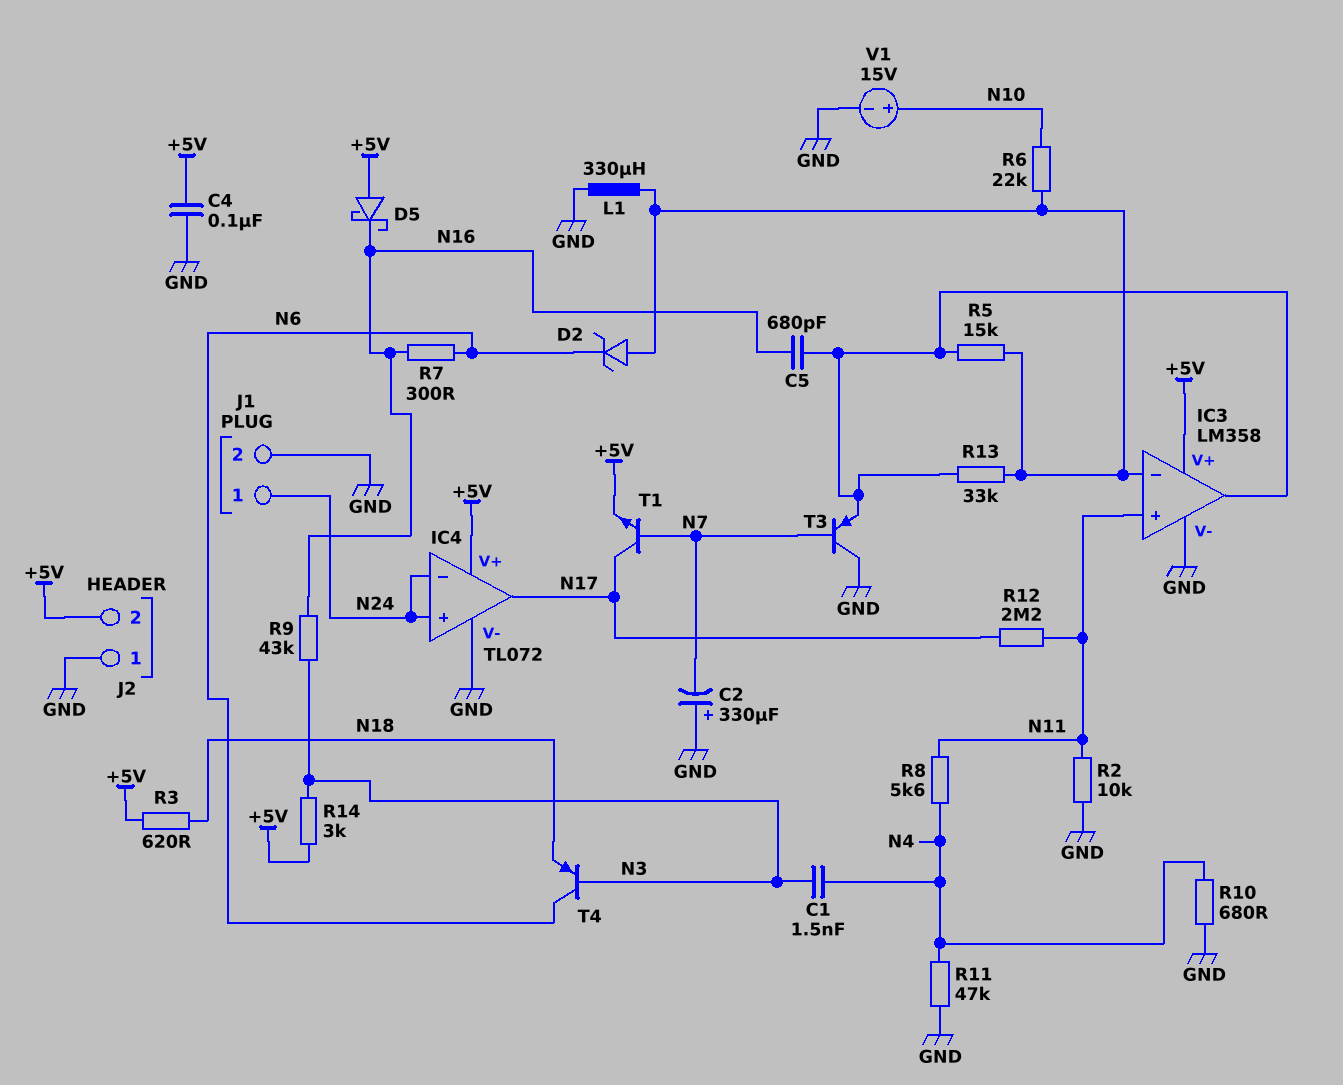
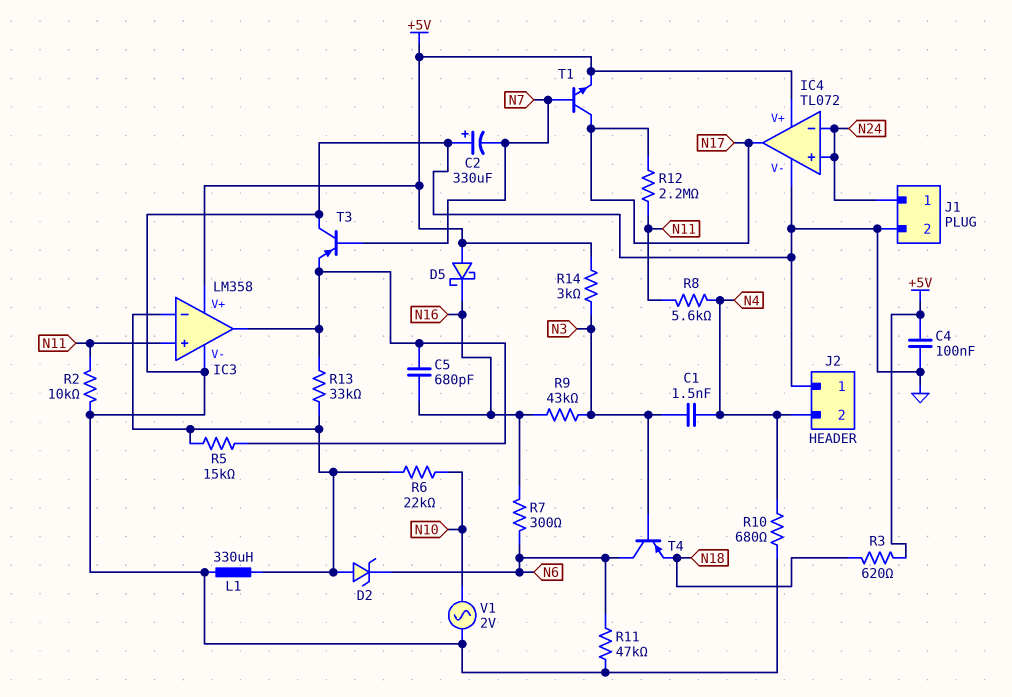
J2 pin 2: +5V -> N4
R11: 47k (GND, N4) -> 47k (GND, N6)
V1: 15V (plus N10, minus GND) -> AC 2V (GND, N10)

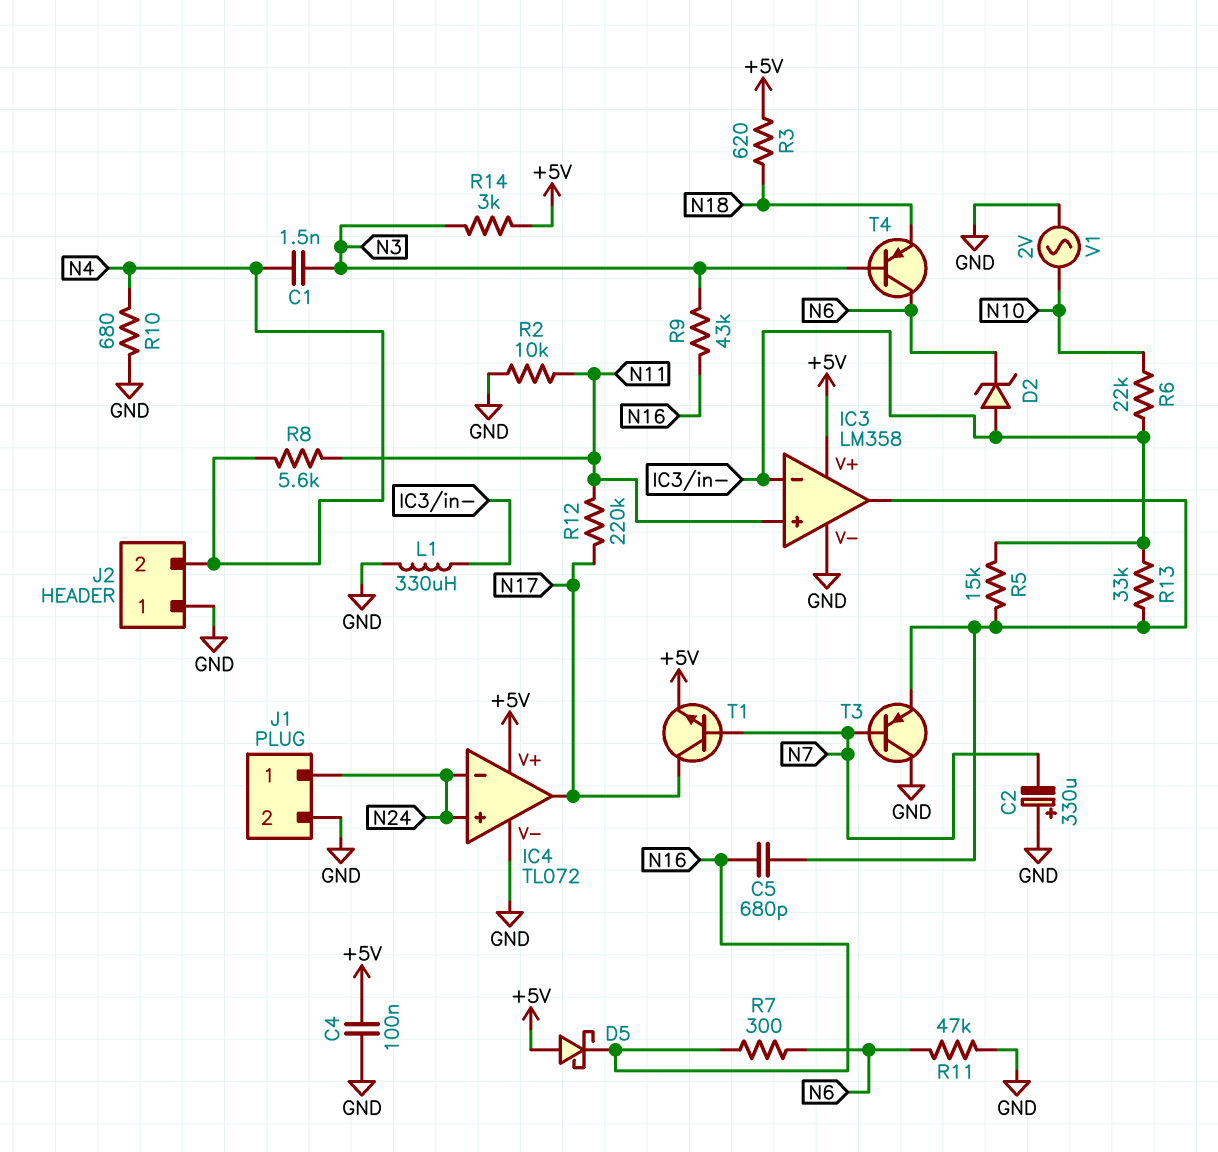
R12: 2.2M (N11, N17) -> 220k (N11, N17)

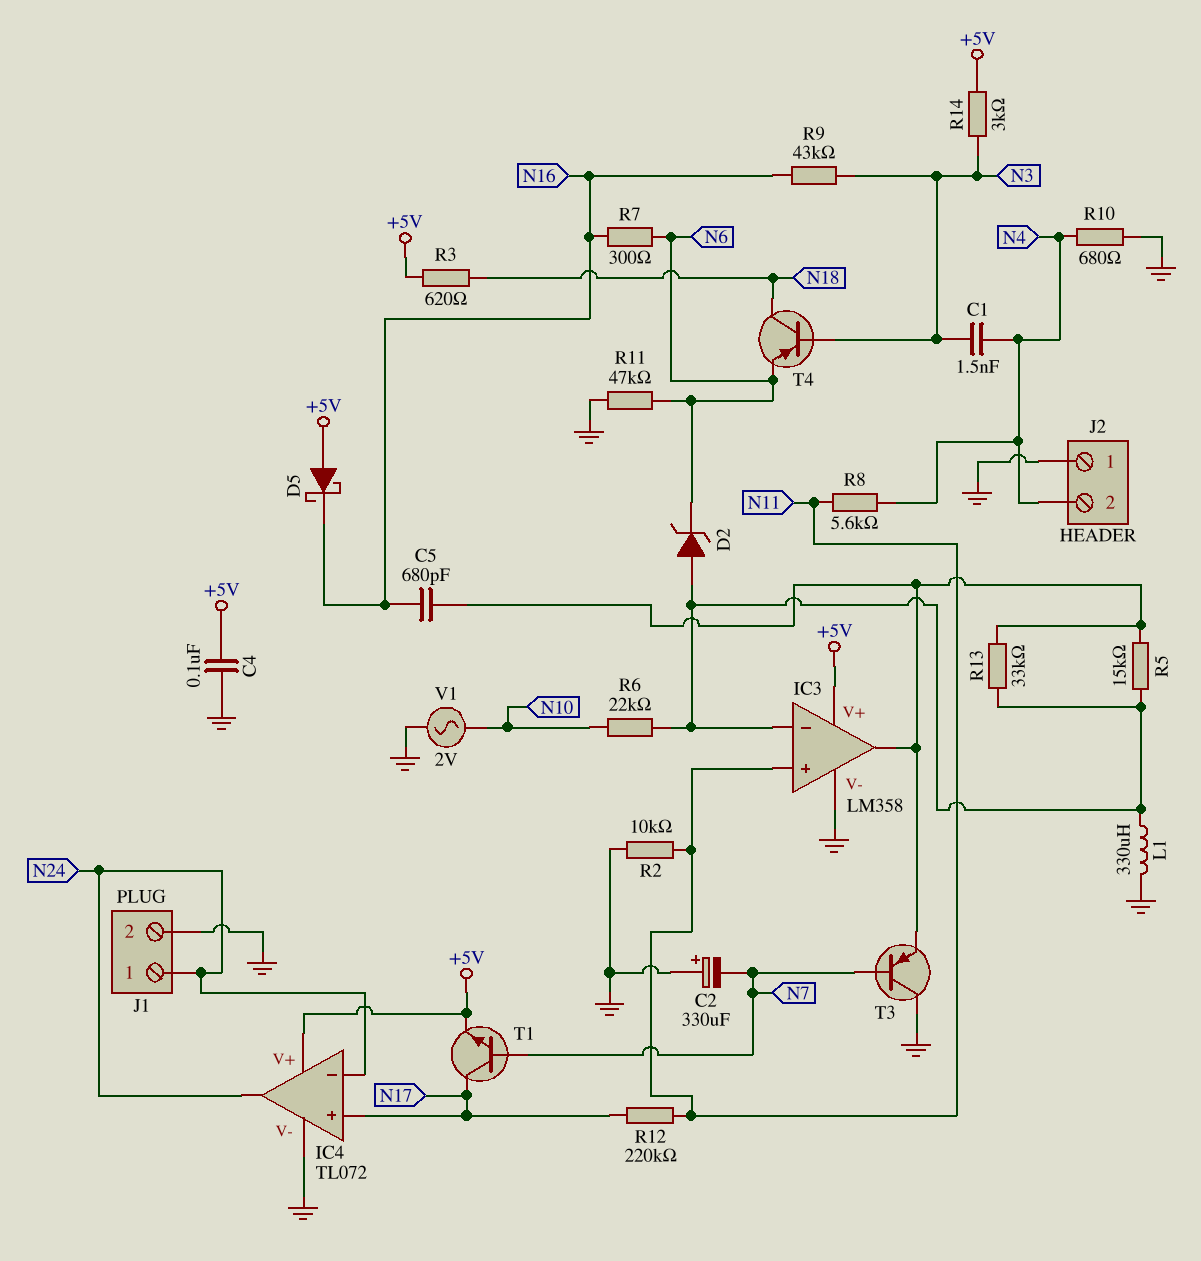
IC4 pin in+: N24 -> N17
IC4 pin out: N17 -> N24
T4: PNP (B N3, C N6, E N18) -> PNP (B N3, C N18, E N6)

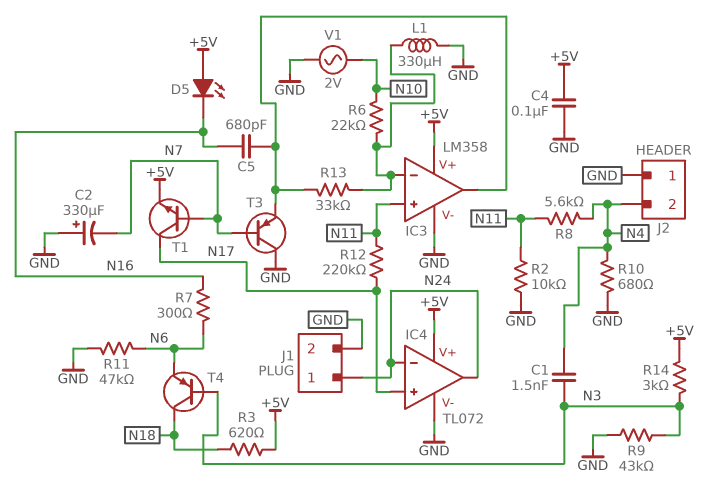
D2: zener (A IC3/in-, K N6) -> none
D5: schottky (A +5V, K N16) -> LED (A +5V, K N16)
R5: 15k (IC3/in-, IC3/out) -> none
R9: 43k (N3, N16) -> 43k (GND, N3)

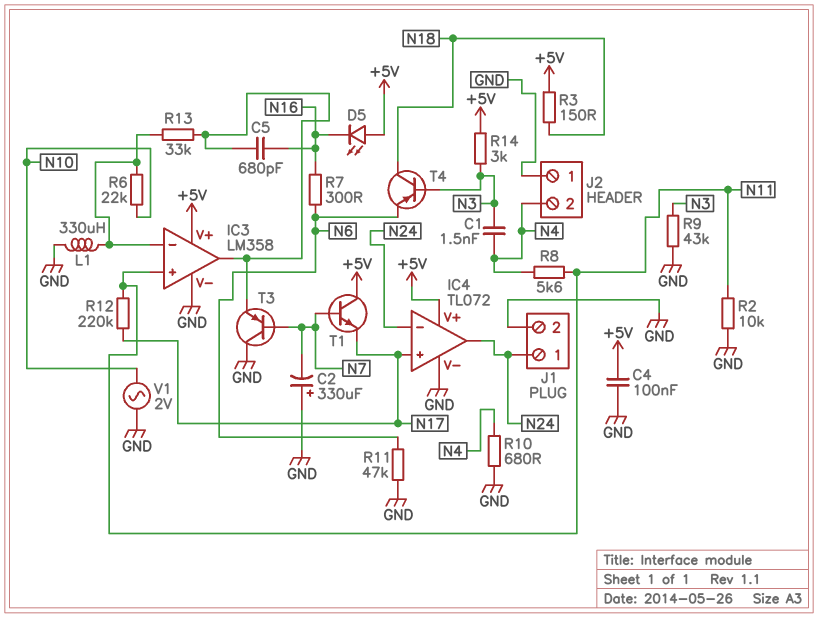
R3: 620 (+5V, N18) -> 150 (+5V, N18)
T1: NPN (B N7, C N17, E +5V) -> NPN (B N7, C +5V, E N17)

